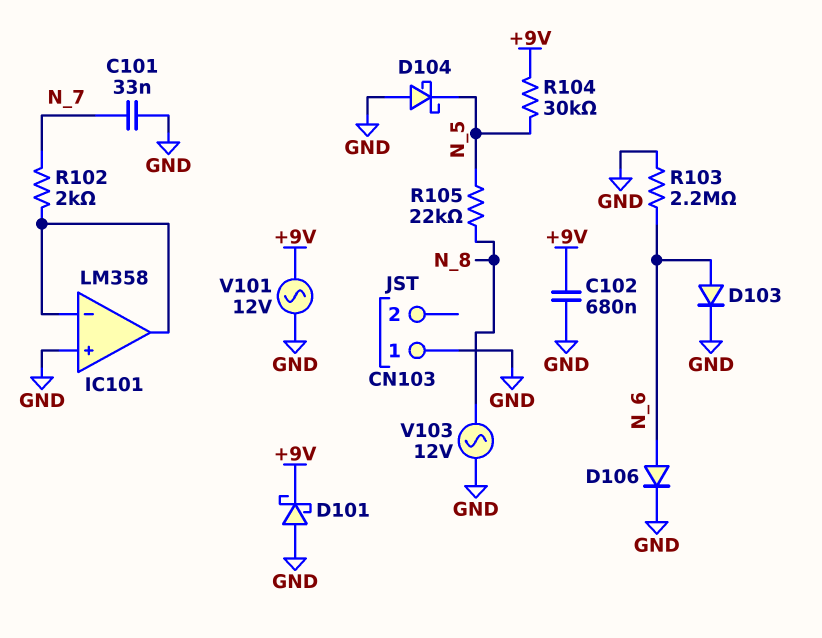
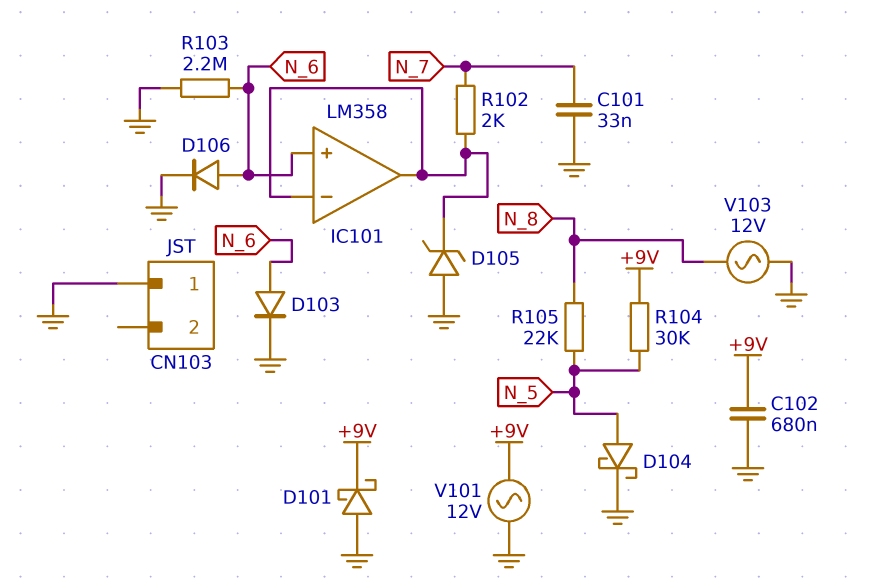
D104: schottky (A GND, K N_5) -> schottky (A N_5, K GND)
D105: none -> zener (A GND, K IC101/in-)
IC101 pin in+: GND -> N_6

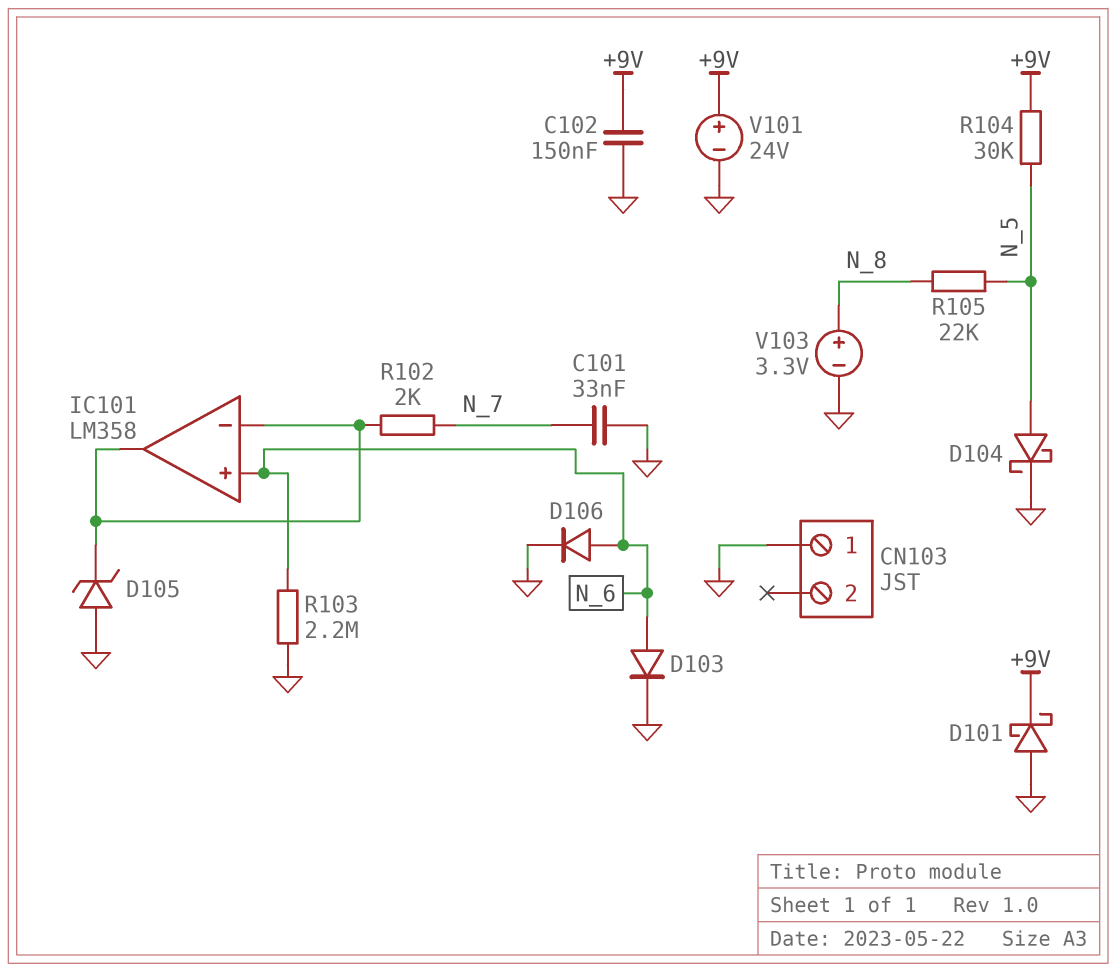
C102: 680nF (+9V, GND) -> 150nF (+9V, GND)
V101: AC 12V (+9V, GND) -> 24V (plus +9V, minus GND)
V103: AC 12V (GND, N_8) -> 3.3V (plus N_8, minus GND)

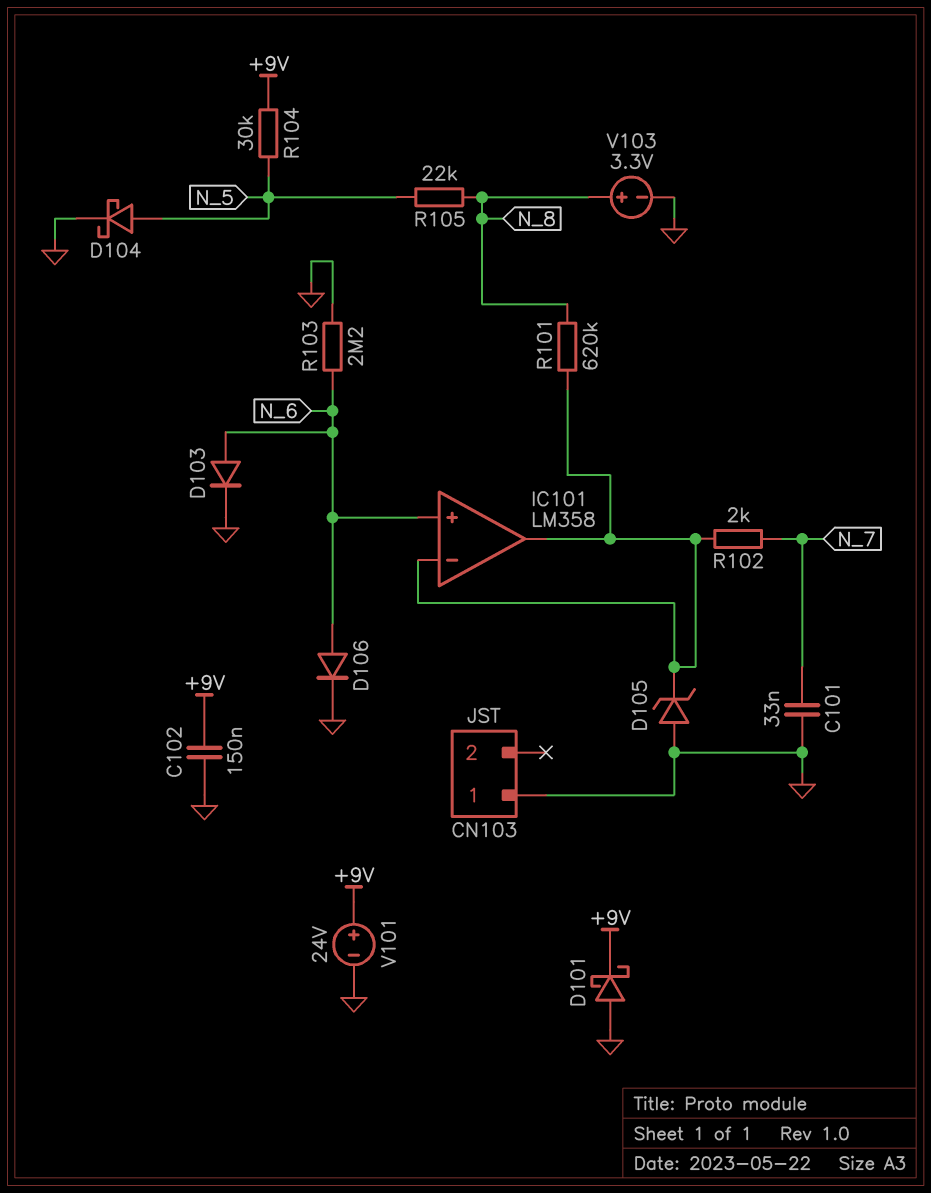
R101: none -> 620k (IC101/in-, N_8)

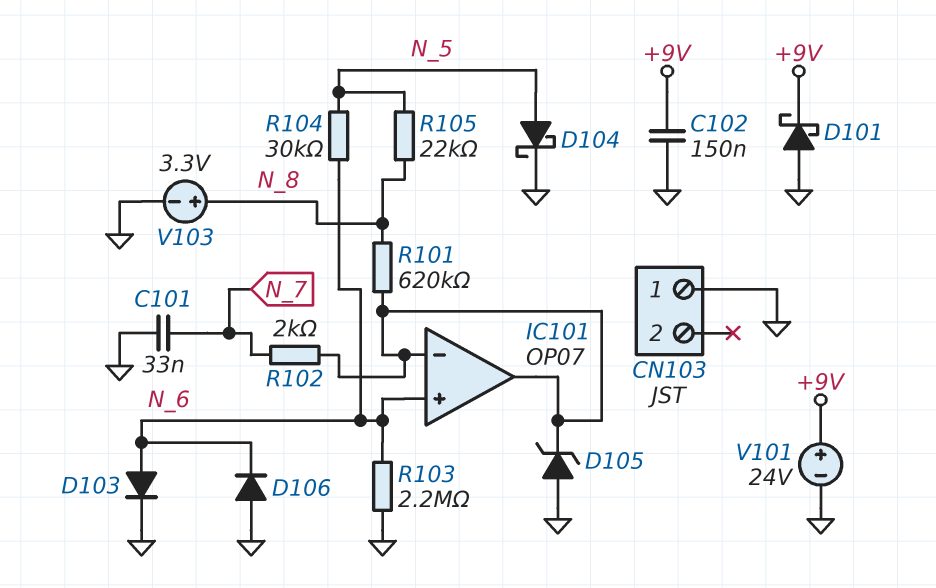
D106: diode (A N_6, K GND) -> diode (A GND, K N_6)
IC101: LM358 -> OP07
R104: 30k (+9V, N_5) -> 30k (N_5, N_6)

